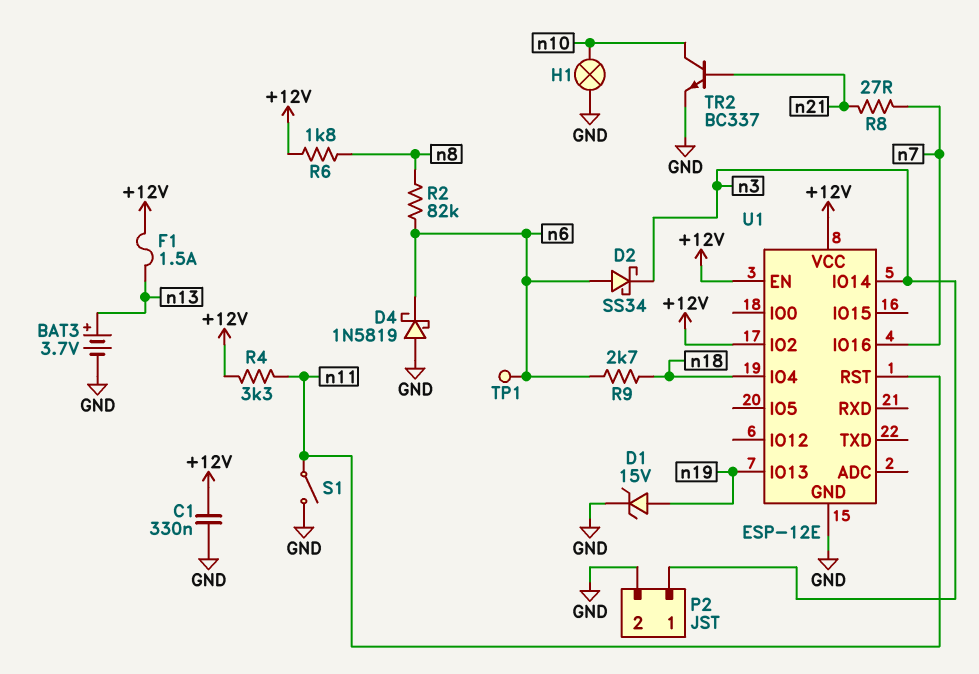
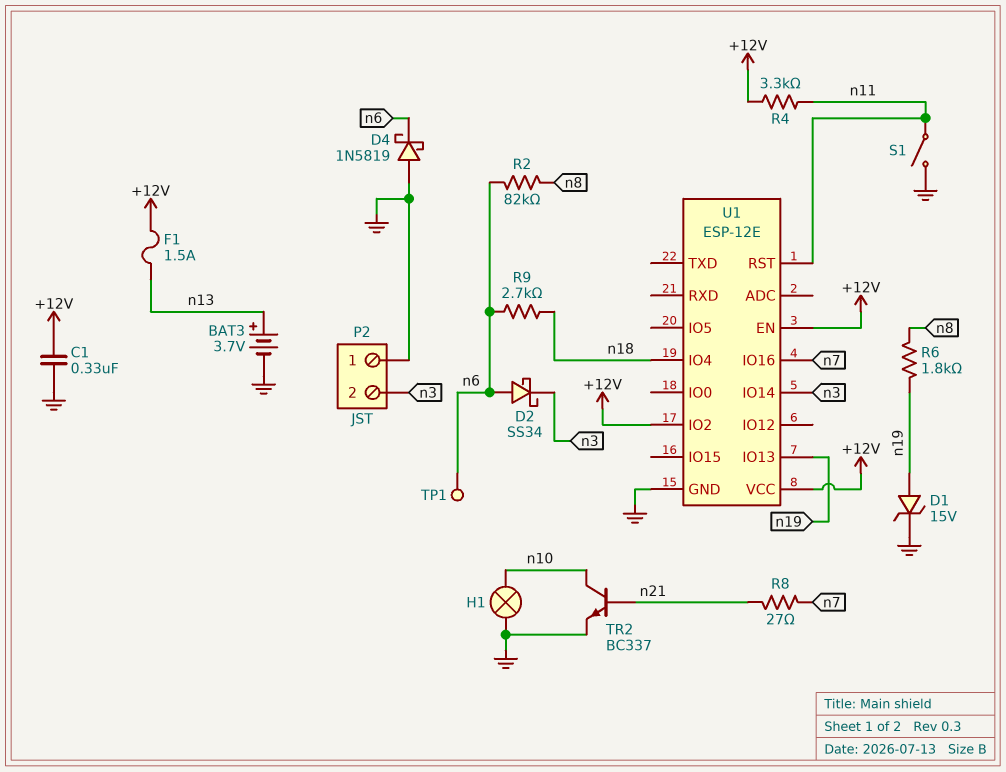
P2 pin 1: n3 -> GND
P2 pin 2: GND -> n3
R6: 1.8k (+12V, n8) -> 1.8k (n8, n19)

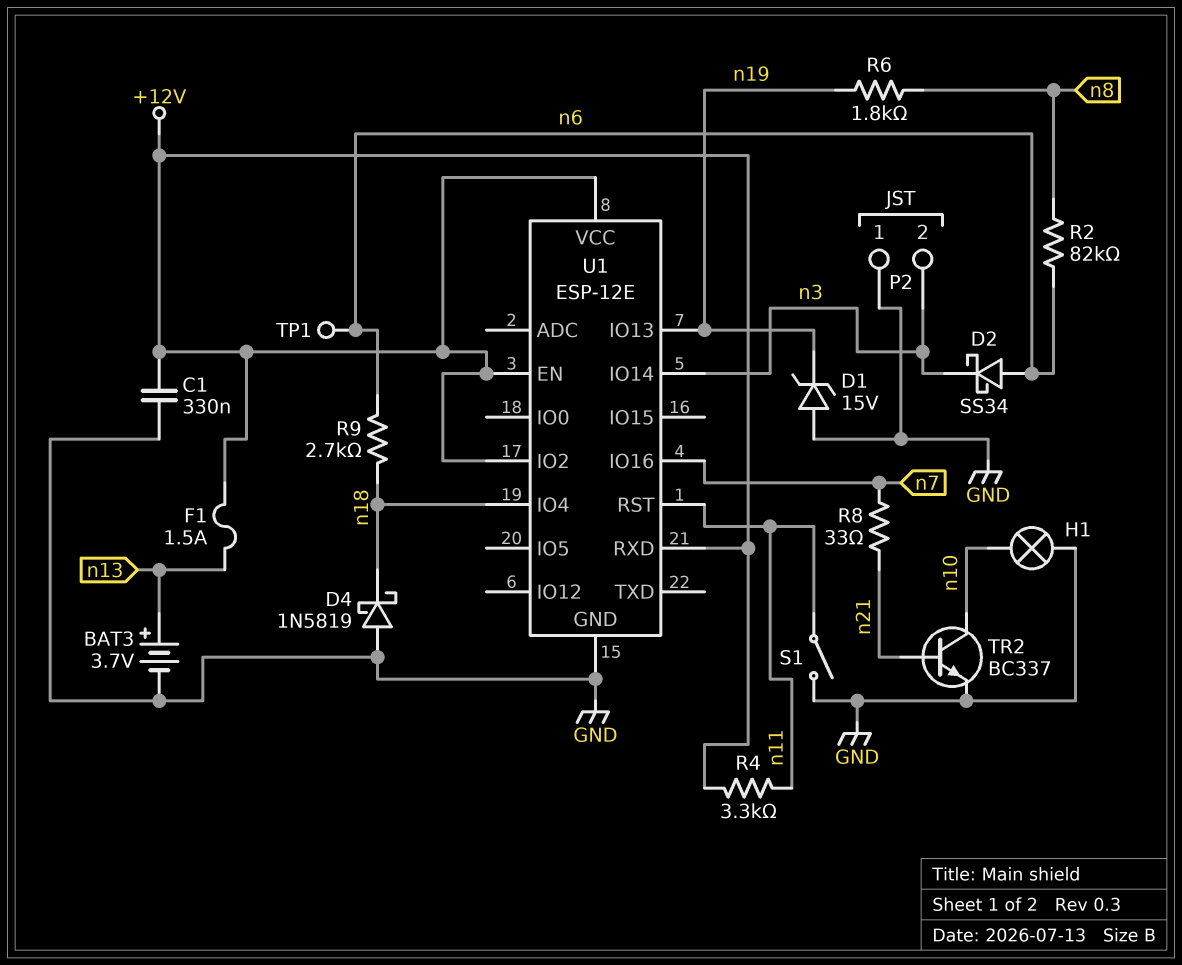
D1: zener 15V (A n19, K GND) -> zener 15V (A GND, K n19)
D4: schottky 1N5819 (A GND, K n6) -> schottky 1N5819 (A GND, K n18)
R8: 27 (n7, n21) -> 33 (n7, n21)
U1 pin RXD: none -> +12V

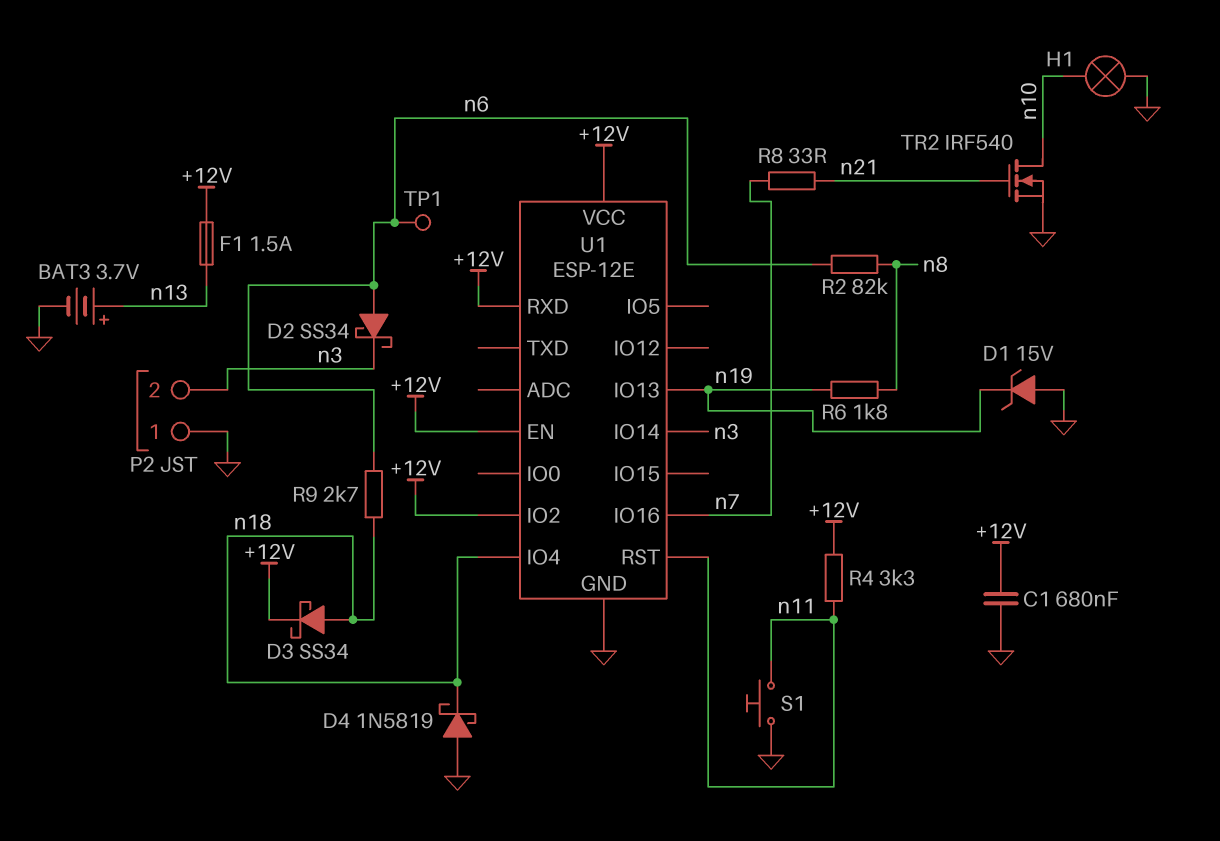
C1: 330nF (+12V, GND) -> 680nF (+12V, GND)
D3: none -> schottky SS34 (A n18, K +12V)
S1: switch (GND, n11) -> button (GND, n11)
TR2: NPN BC337 (B n21, C n10, E GND) -> NMOS IRF540 (G n21, D n10, S GND)

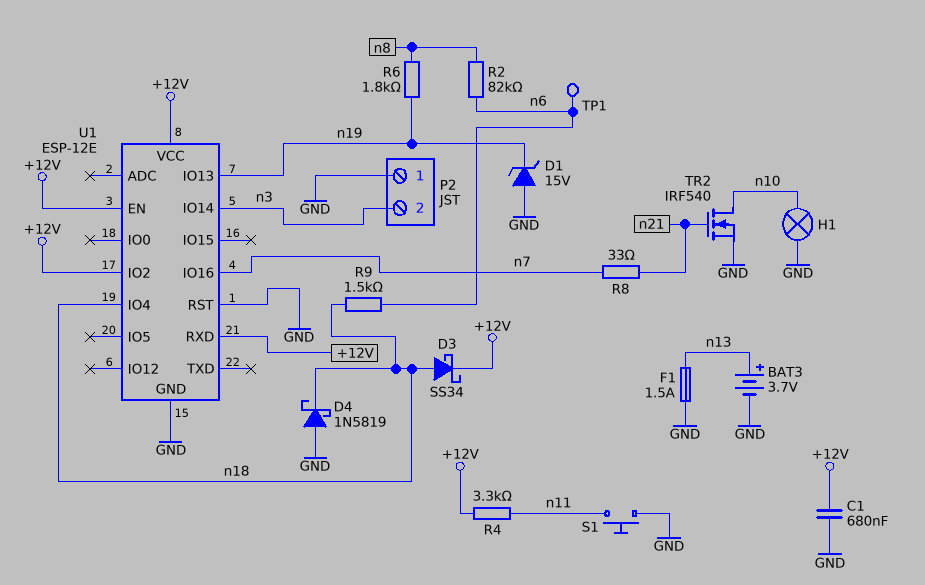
D2: schottky SS34 (A n6, K n3) -> none
F1: 1.5A (+12V, n13) -> 1.5A (GND, n13)
R9: 2.7k (n6, n18) -> 1.5k (n6, n18)
U1 pin RST: n11 -> GND

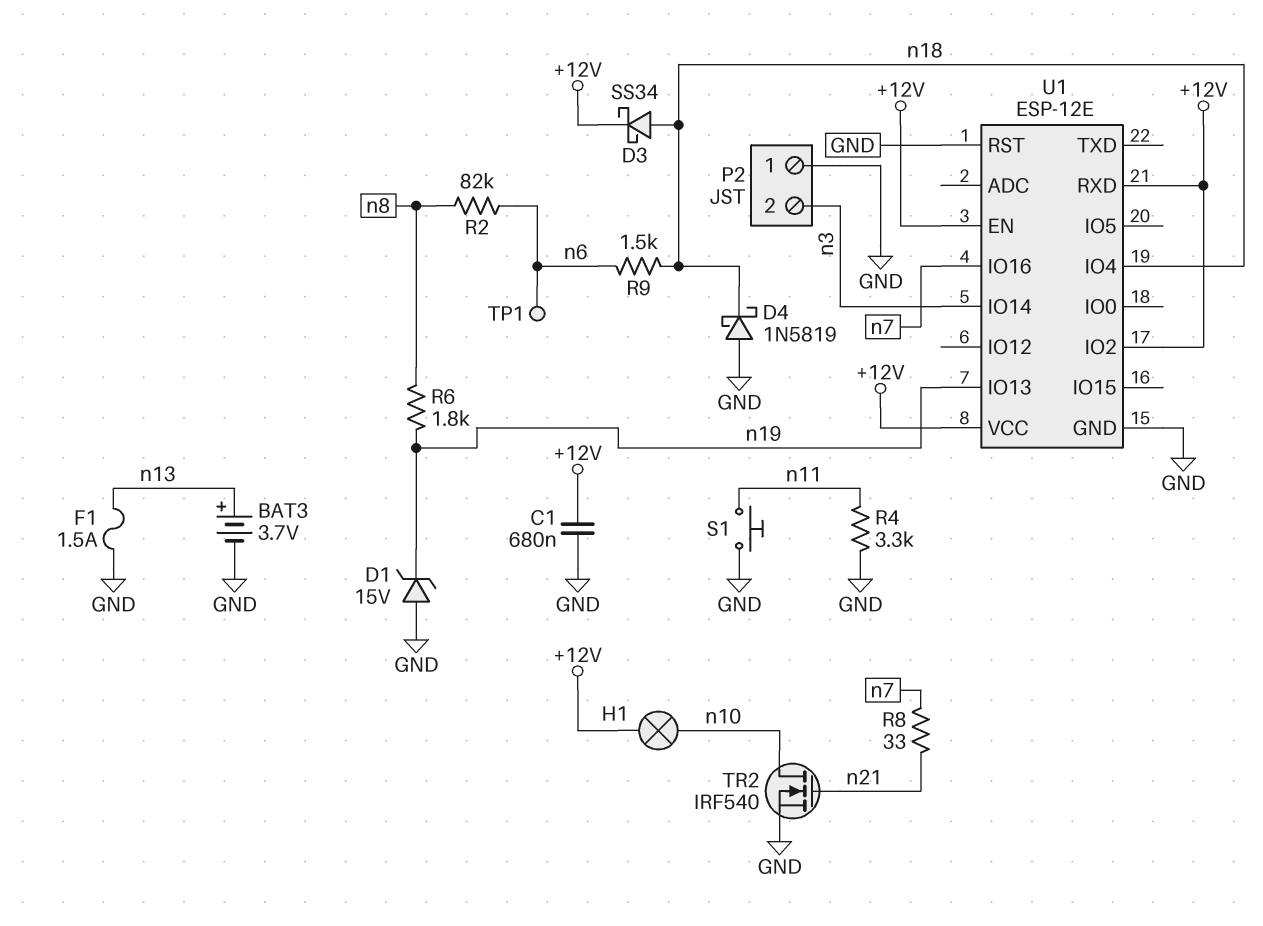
H1: lamp (GND, n10) -> lamp (+12V, n10)
R4: 3.3k (+12V, n11) -> 3.3k (GND, n11)

